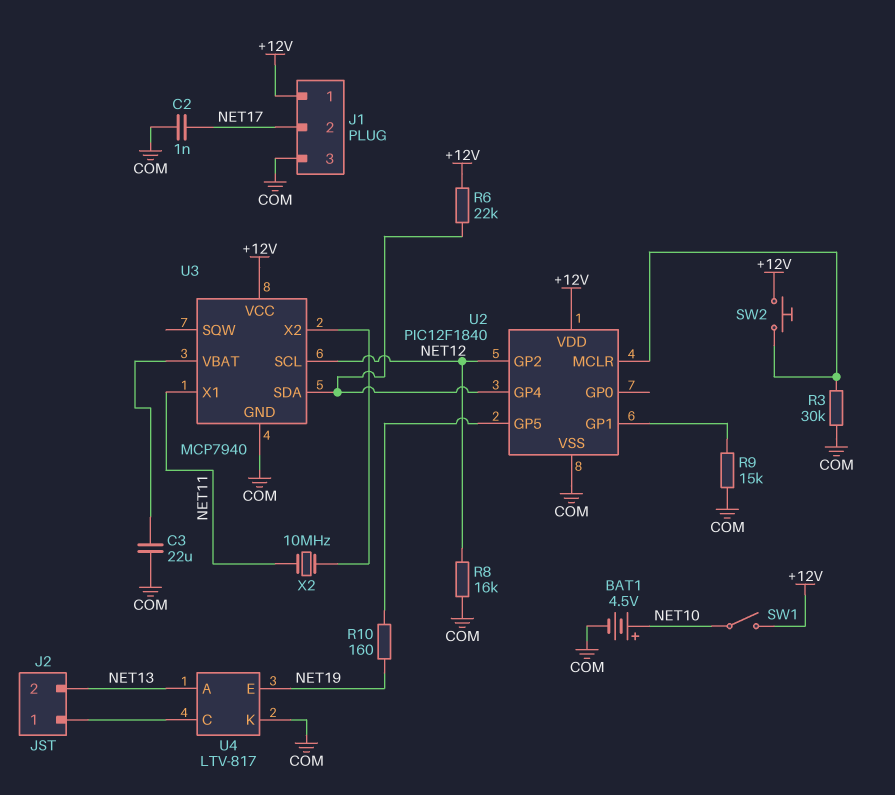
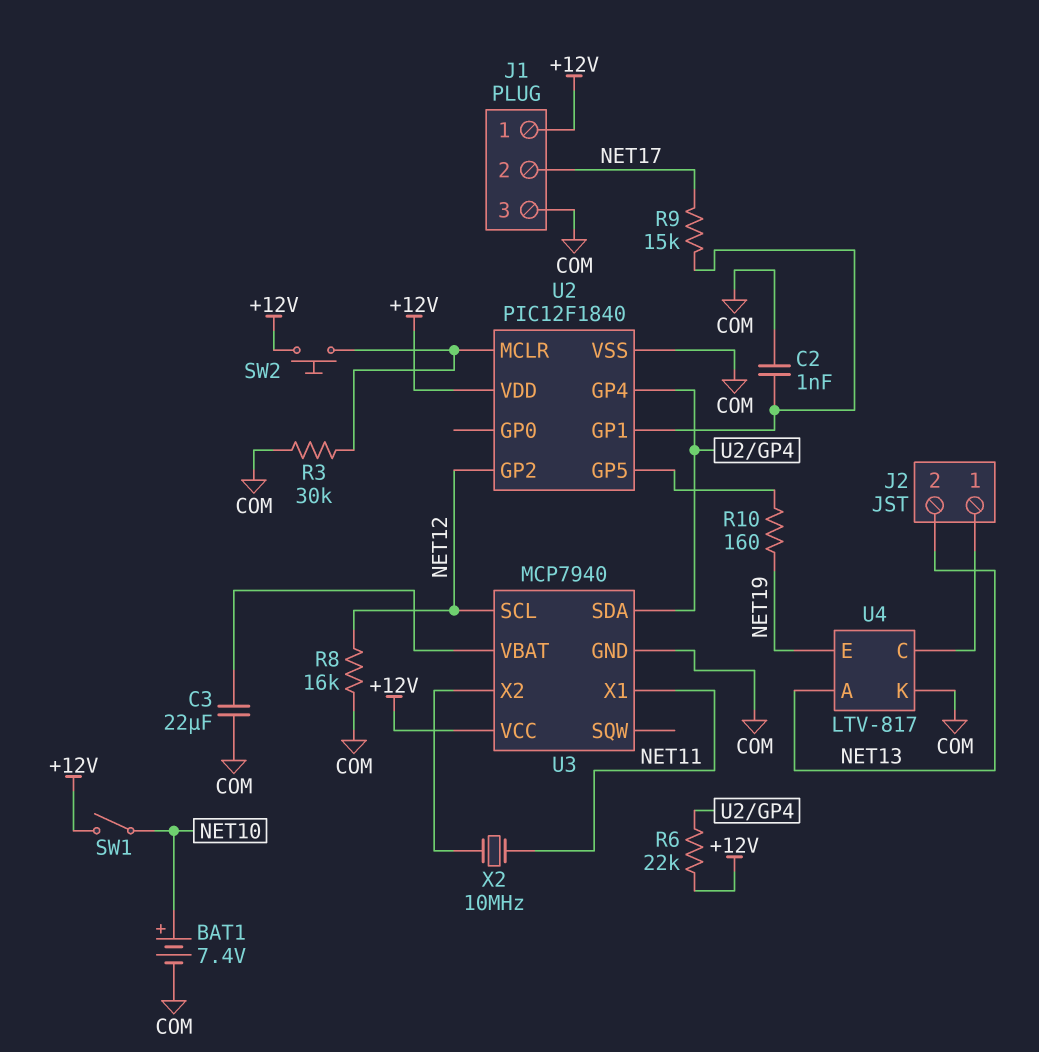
BAT1: 4.5V (plus NET10, minus COM) -> 7.4V (plus NET10, minus COM)
C2: 1nF (COM, NET17) -> 1nF (COM, U2/GP1)
R9: 15k (COM, U2/GP1) -> 15k (NET17, U2/GP1)

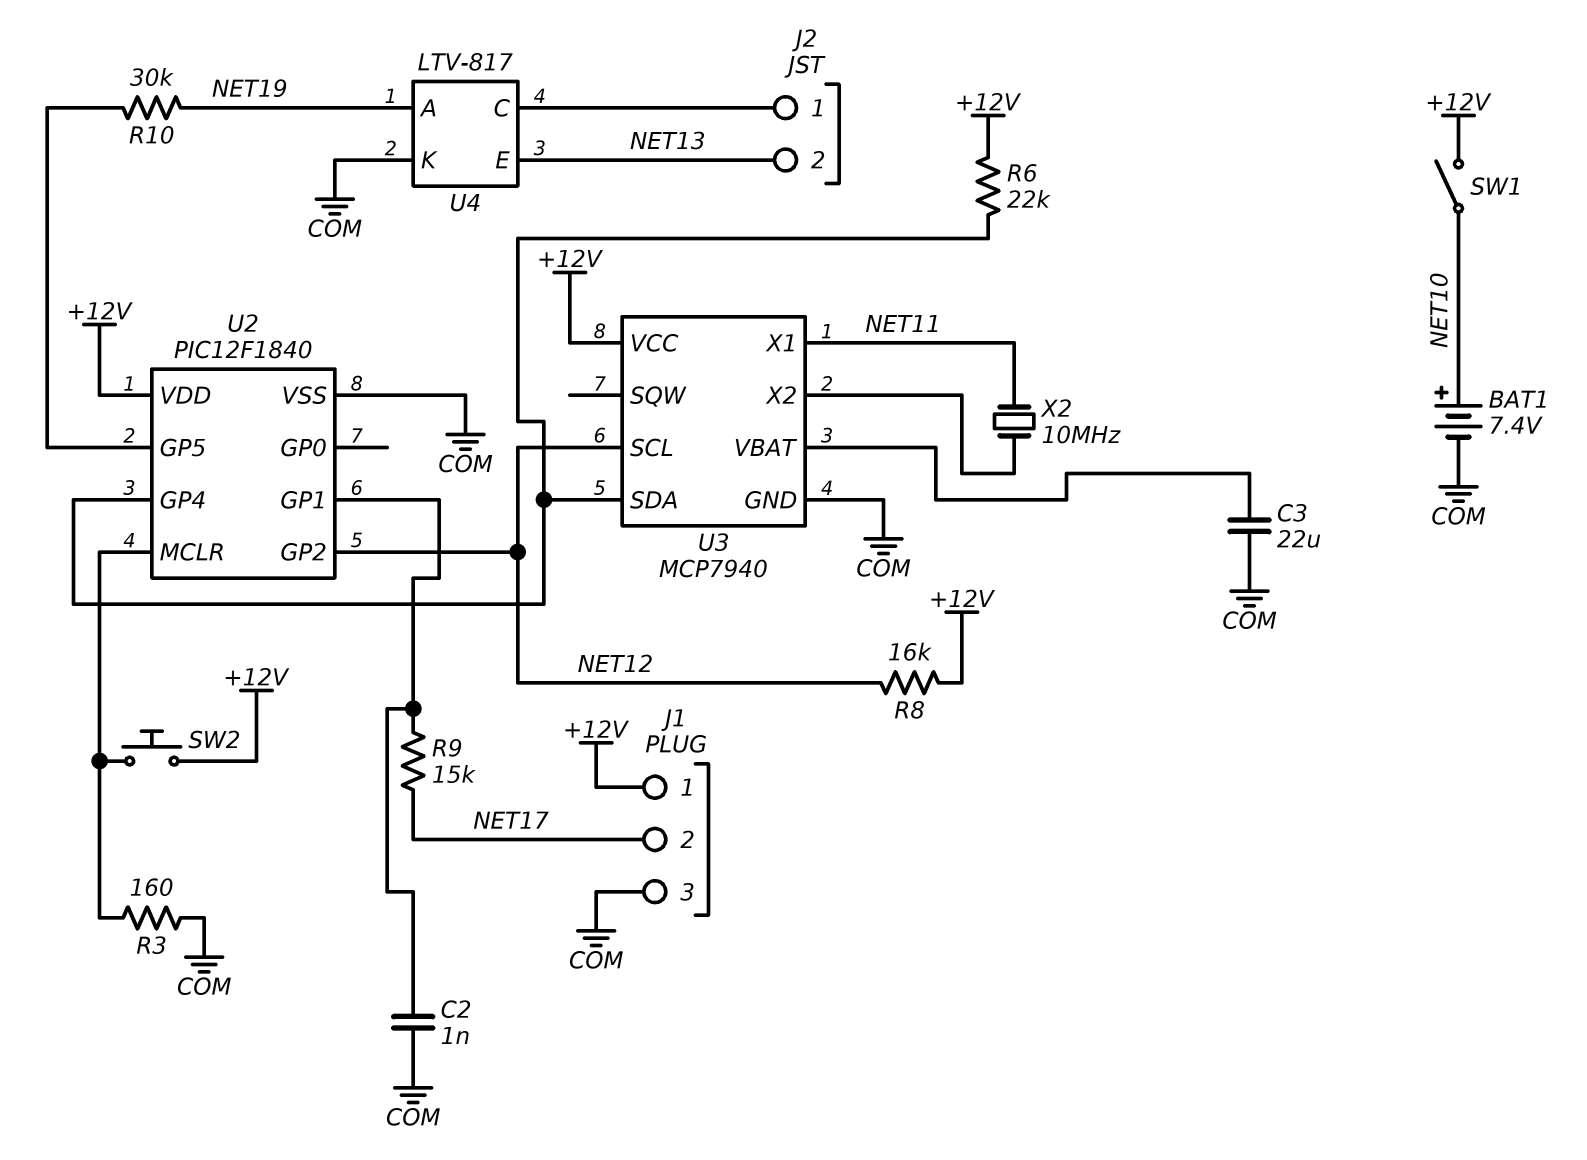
R3: 30k (COM, U2/MCLR) -> 160 (COM, U2/MCLR)
R8: 16k (COM, NET12) -> 16k (+12V, NET12)
R10: 160 (NET19, U2/GP5) -> 30k (NET19, U2/GP5)
U4 pin A: NET13 -> NET19
U4 pin E: NET19 -> NET13

